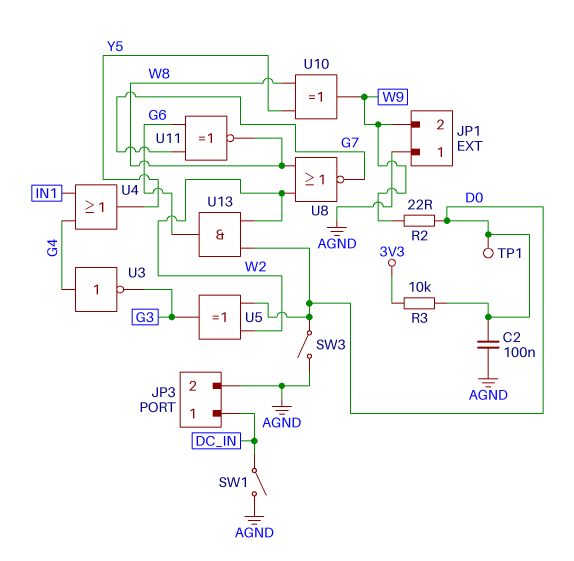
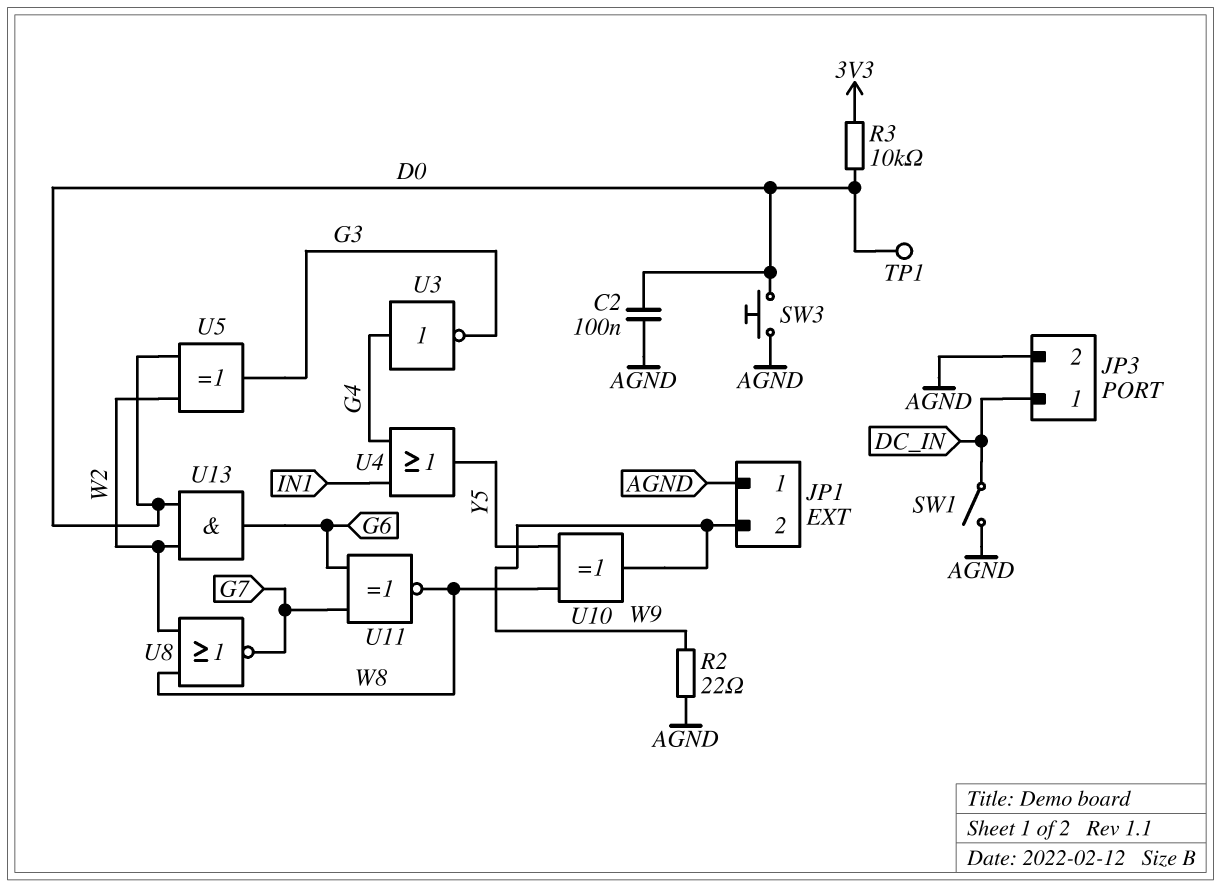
R2: 22 (D0, W9) -> 22 (AGND, W9)
SW3: switch (AGND, D0) -> button (AGND, D0)

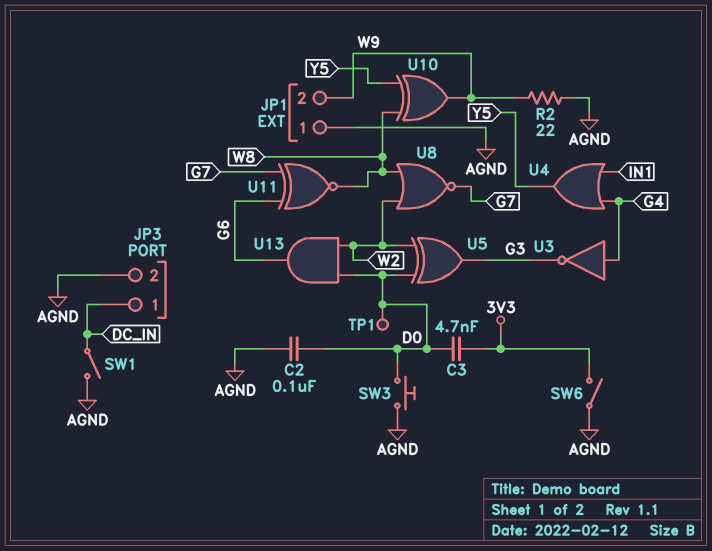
C3: none -> 4.7nF (3V3, D0)
R3: 10k (3V3, D0) -> none
SW6: none -> switch (3V3, AGND)

